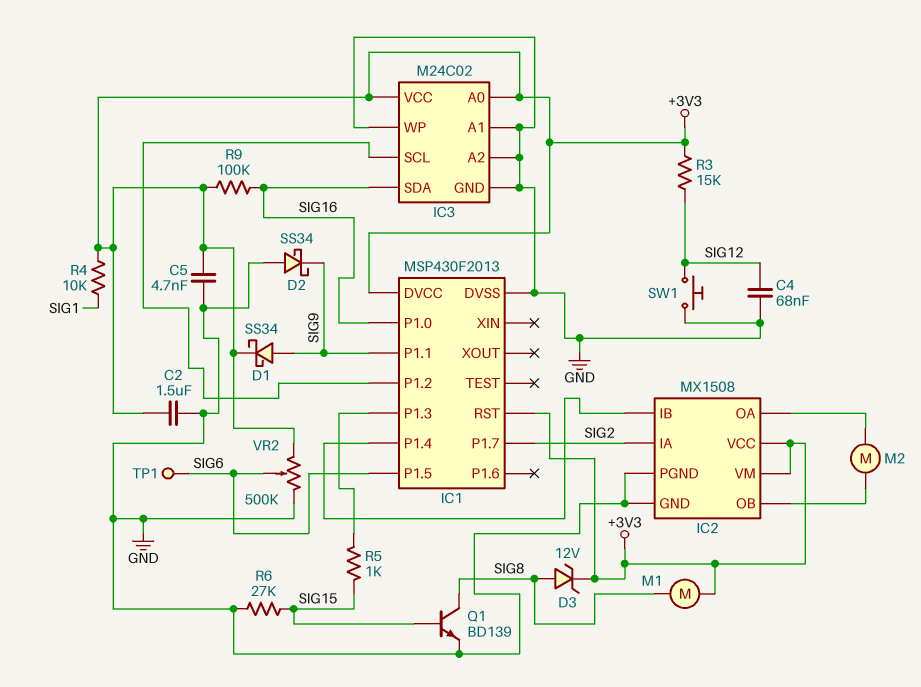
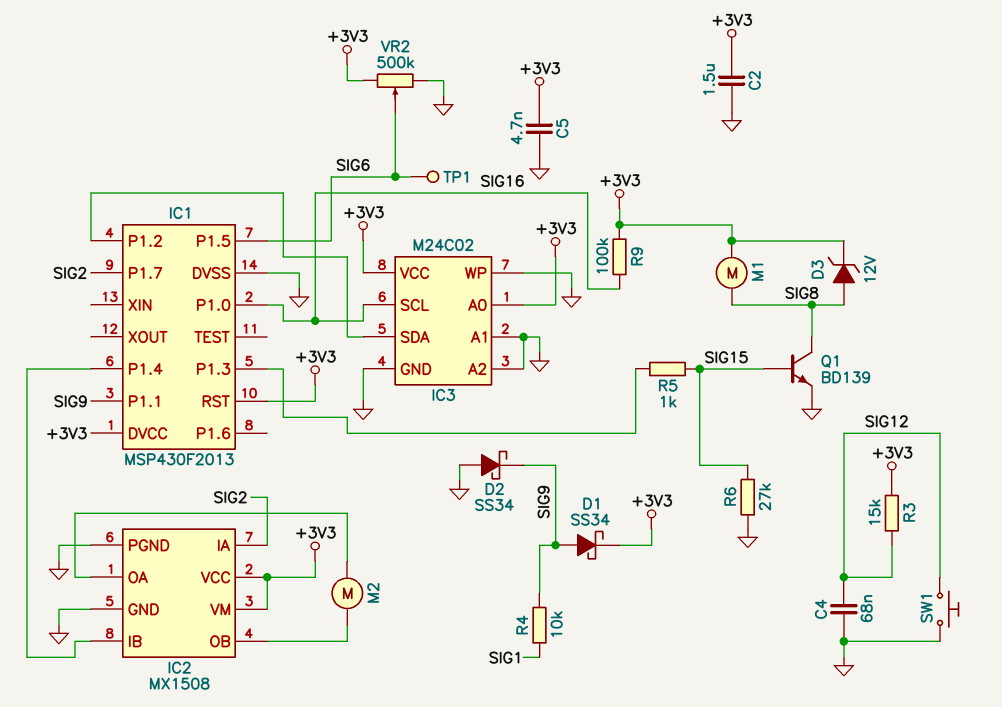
IC3 pin SCL: IC1/P1.2 -> SIG16
IC3 pin SDA: SIG16 -> IC1/P1.2
R4: 10k (+3V3, SIG1) -> 10k (SIG1, SIG9)

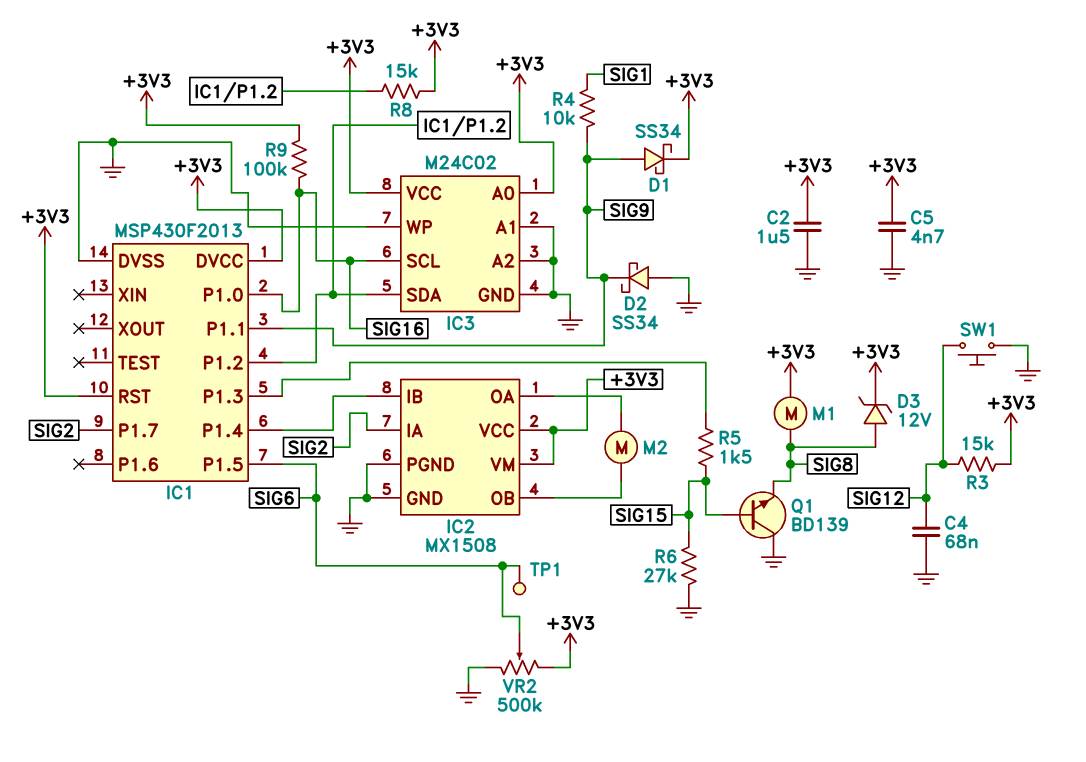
Q1: NPN BD139 (B SIG15, C SIG8, E GND) -> NPN BD139 (B SIG15, C GND, E SIG8)
R5: 1k (IC1/P1.3, SIG15) -> 1.5k (IC1/P1.3, SIG15)
R8: none -> 15k (+3V3, IC1/P1.2)

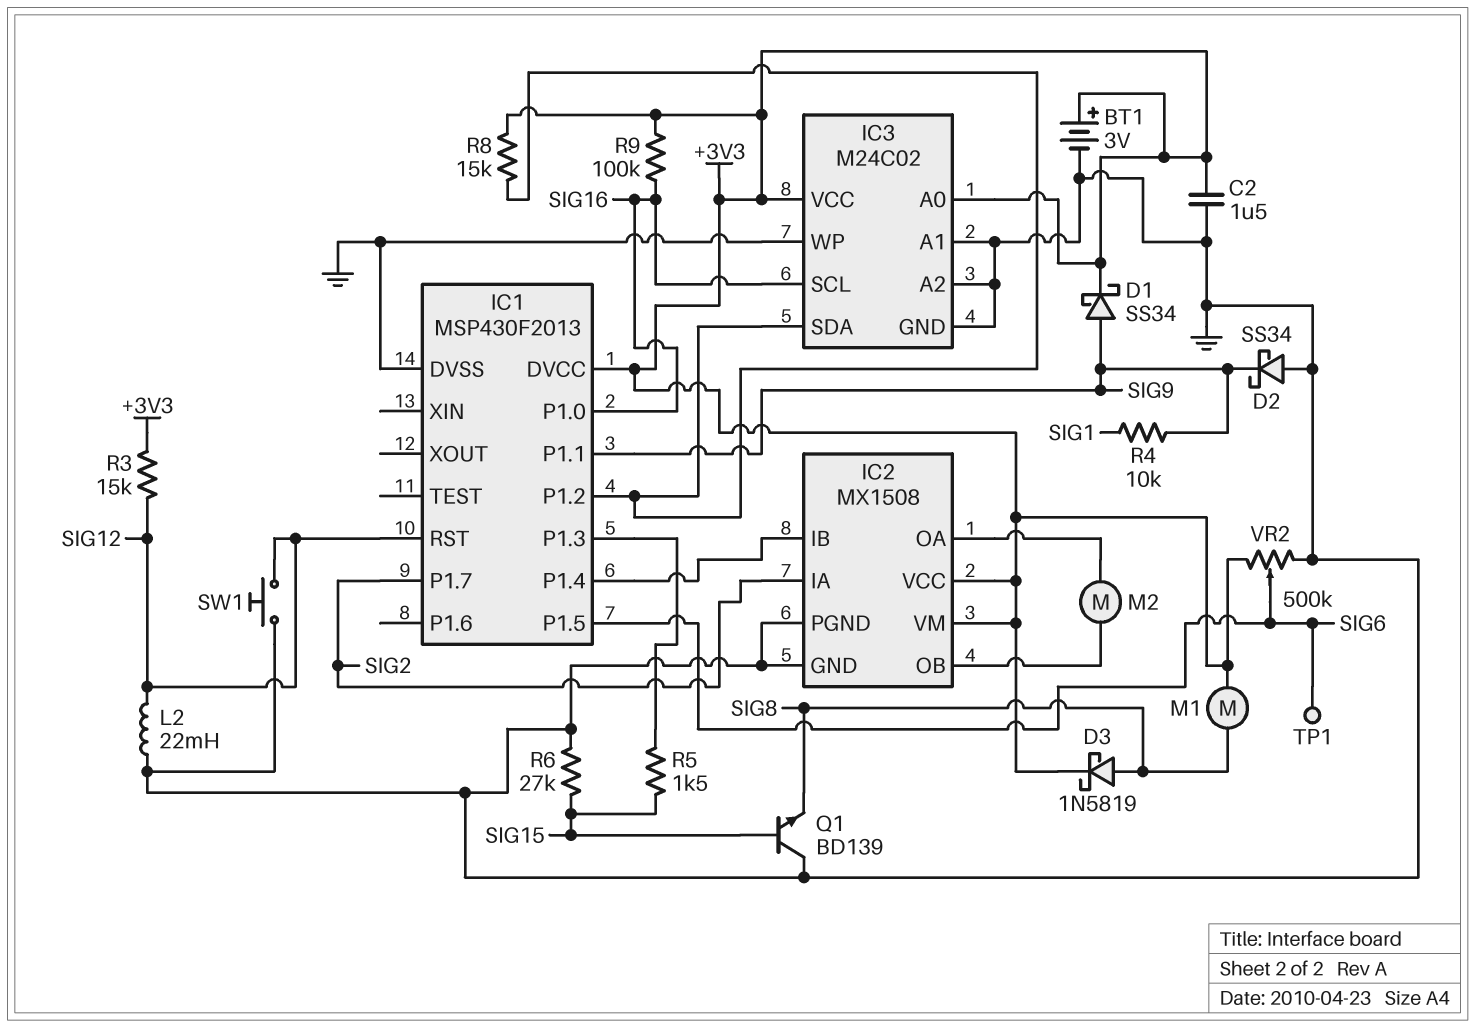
BT1: none -> 3V (plus +3V3, minus GND)
C4: 68nF (GND, SIG12) -> none
C5: 4.7nF (+3V3, GND) -> none
D3: zener 12V (A SIG8, K +3V3) -> schottky 1N5819 (A SIG8, K +3V3)
IC1 pin RST: +3V3 -> SIG12
L2: none -> 22mH (GND, SIG12)

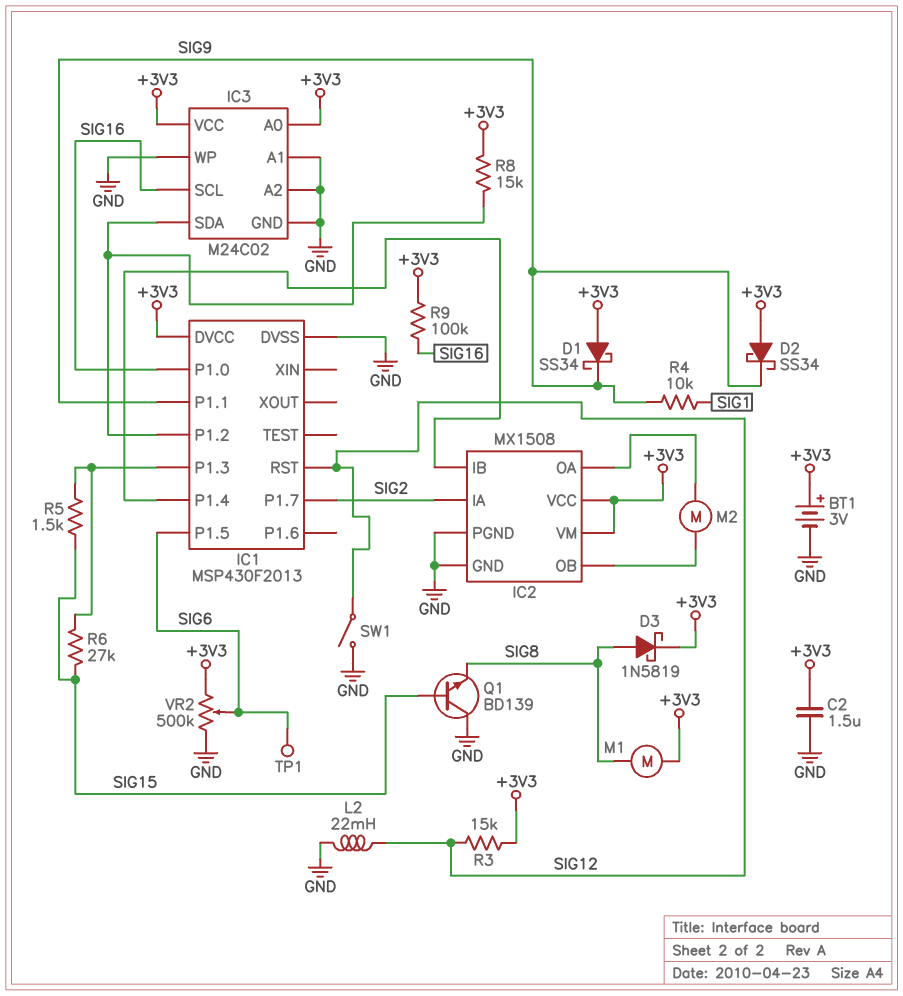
D1: schottky SS34 (A SIG9, K +3V3) -> schottky SS34 (A +3V3, K SIG9)
D2: schottky SS34 (A GND, K SIG9) -> schottky SS34 (A +3V3, K SIG9)
R6: 27k (GND, SIG15) -> 27k (IC1/P1.3, SIG15)
SW1: button (GND, SIG12) -> switch (GND, SIG12)

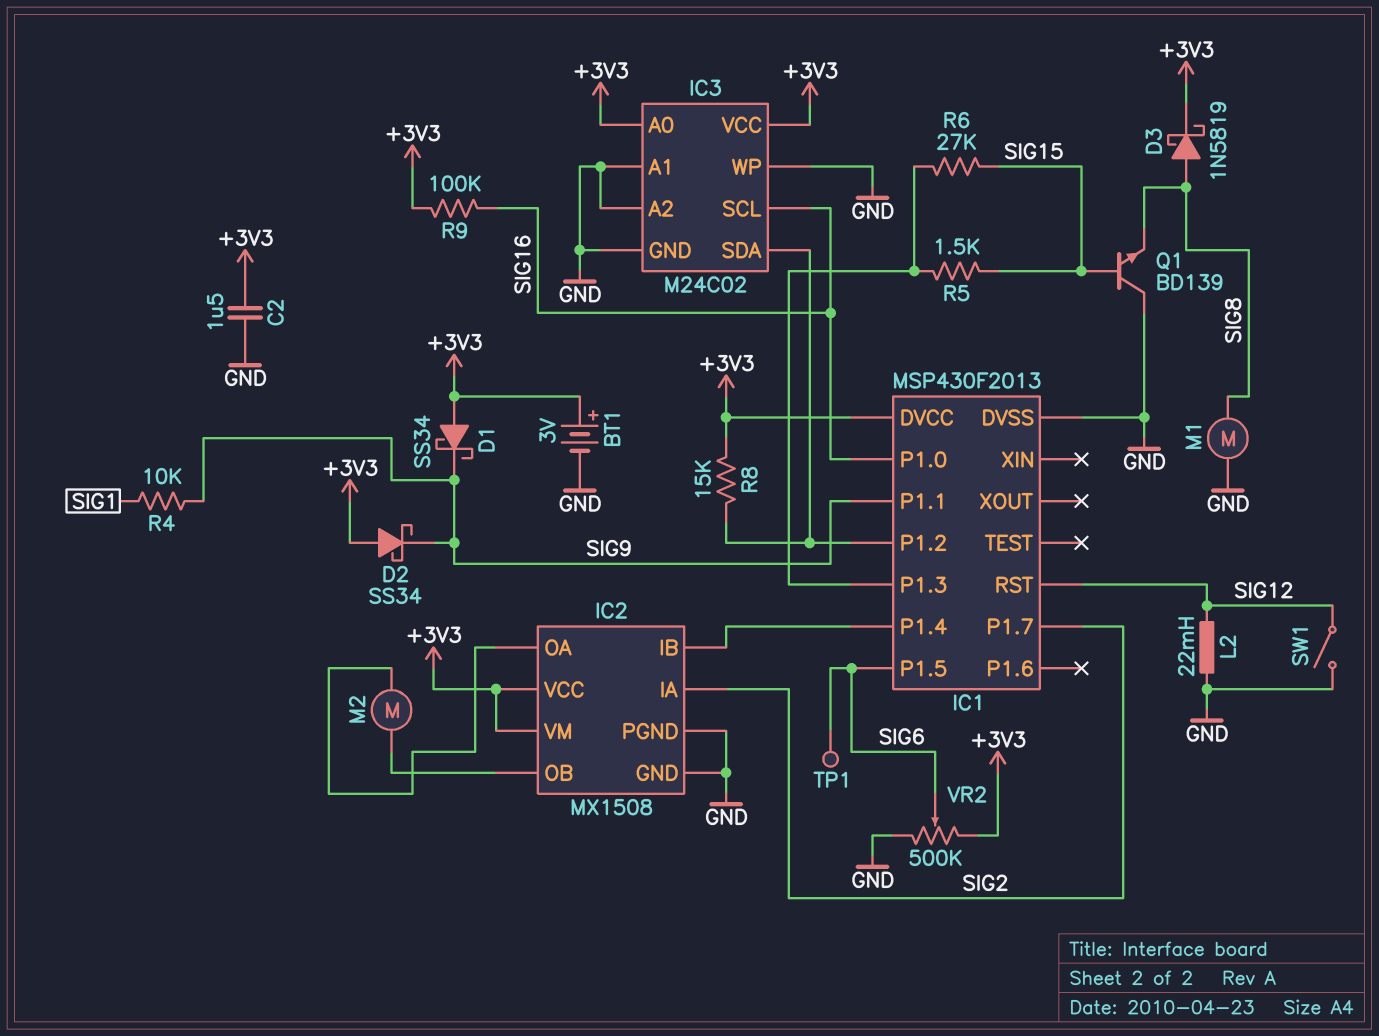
M1: motor (+3V3, SIG8) -> motor (GND, SIG8)
R3: 15k (+3V3, SIG12) -> none

